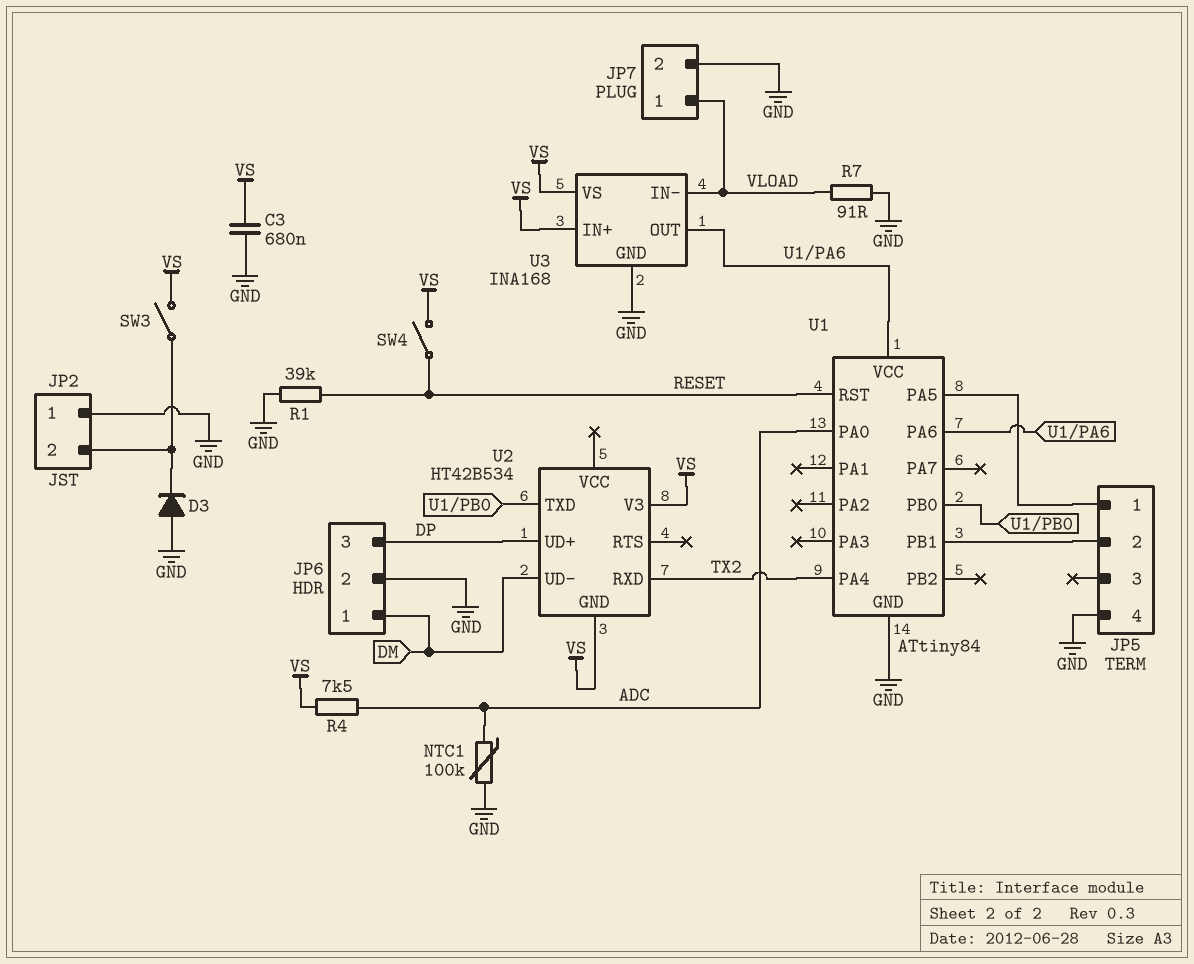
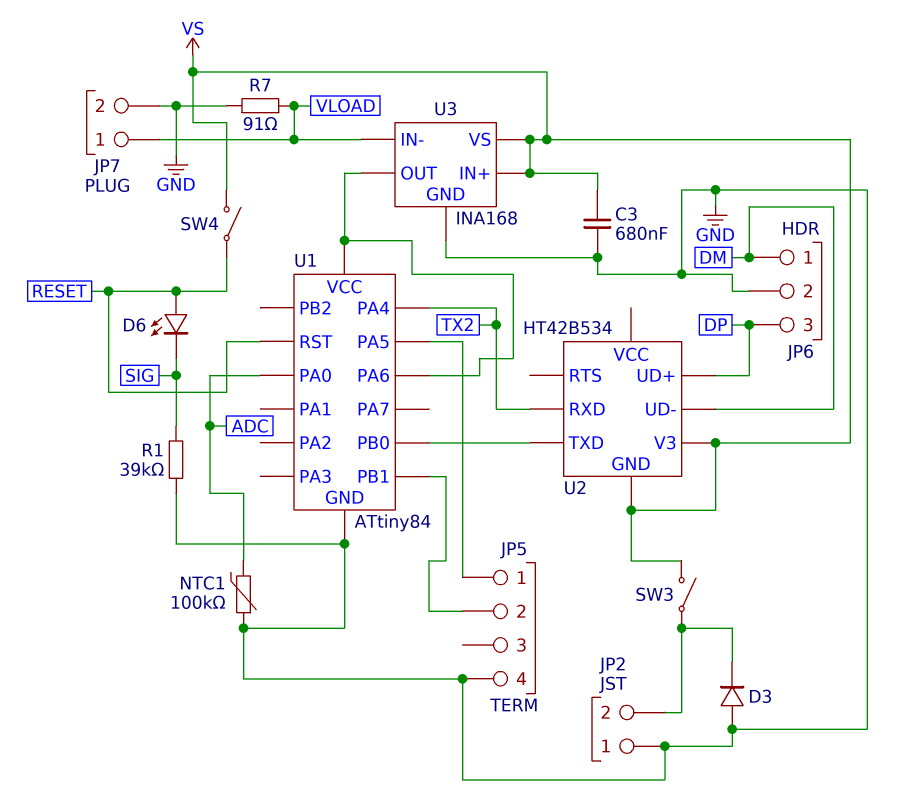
D6: none -> LED (A RESET, K SIG)
R1: 39k (GND, RESET) -> 39k (GND, SIG)
R4: 7.5k (ADC, VS) -> none

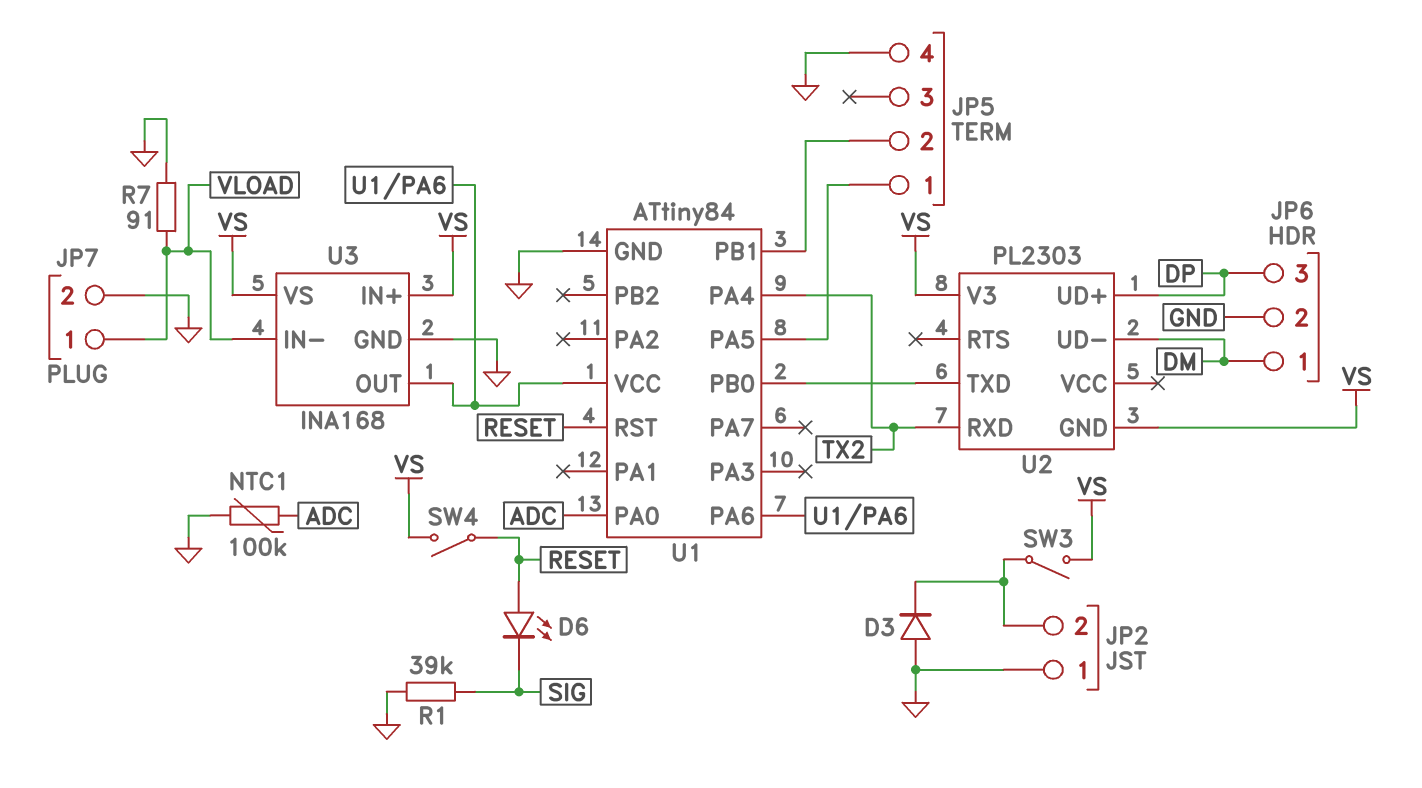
C3: 680nF (GND, VS) -> none
U2: HT42B534 -> PL2303

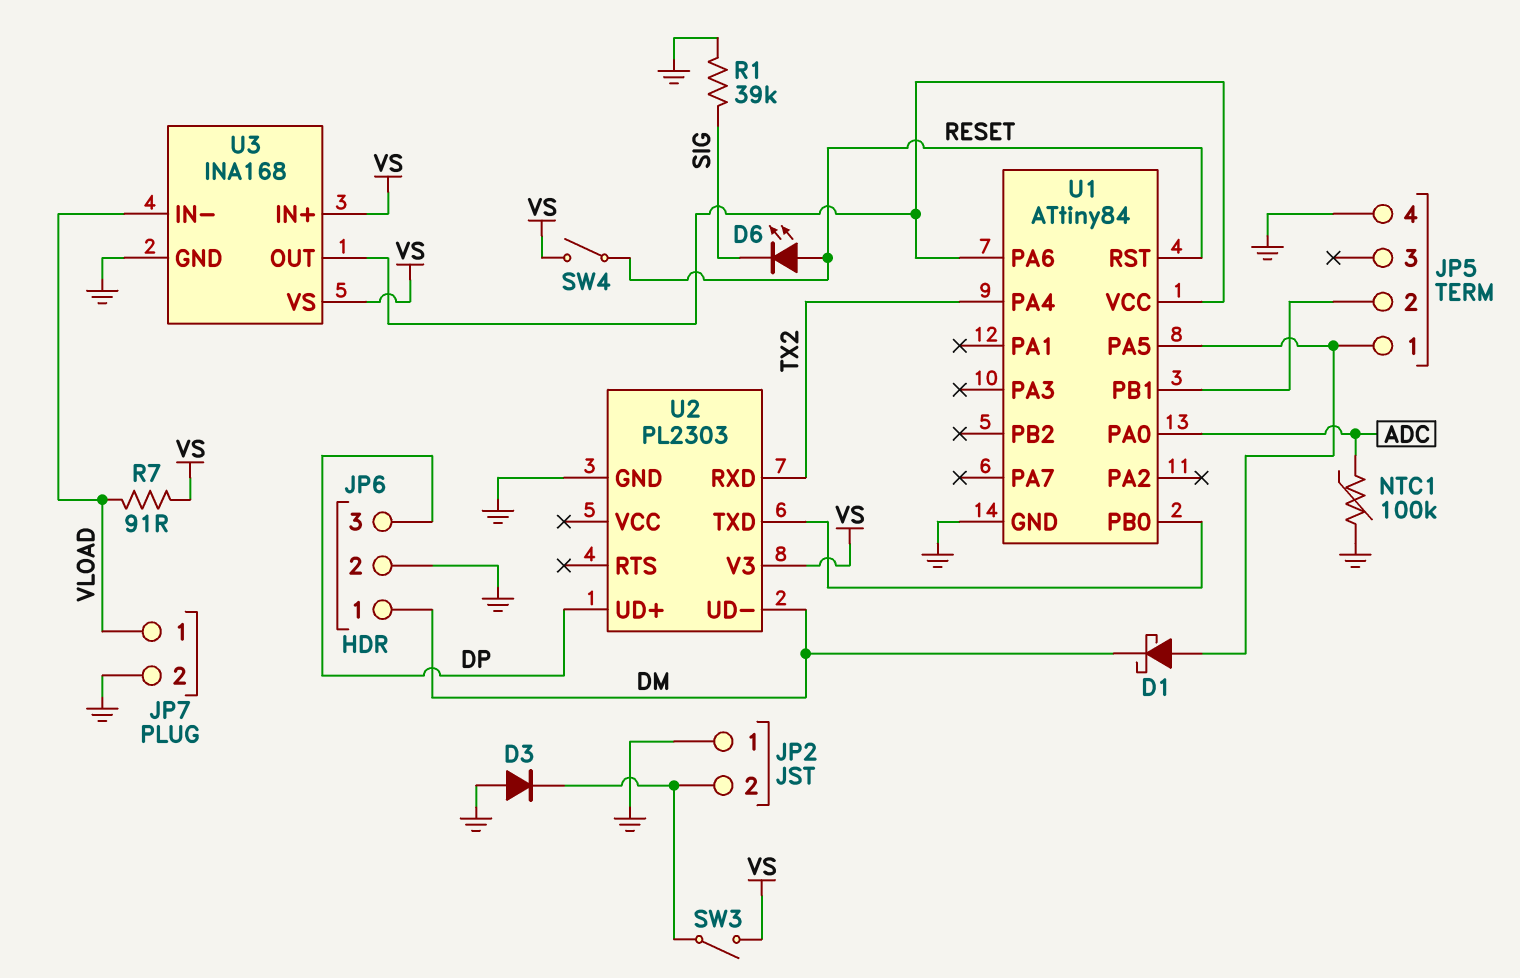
D1: none -> schottky (A JP5/1, K DM)
R7: 91 (GND, VLOAD) -> 91 (VLOAD, VS)
U2 pin GND: VS -> GND

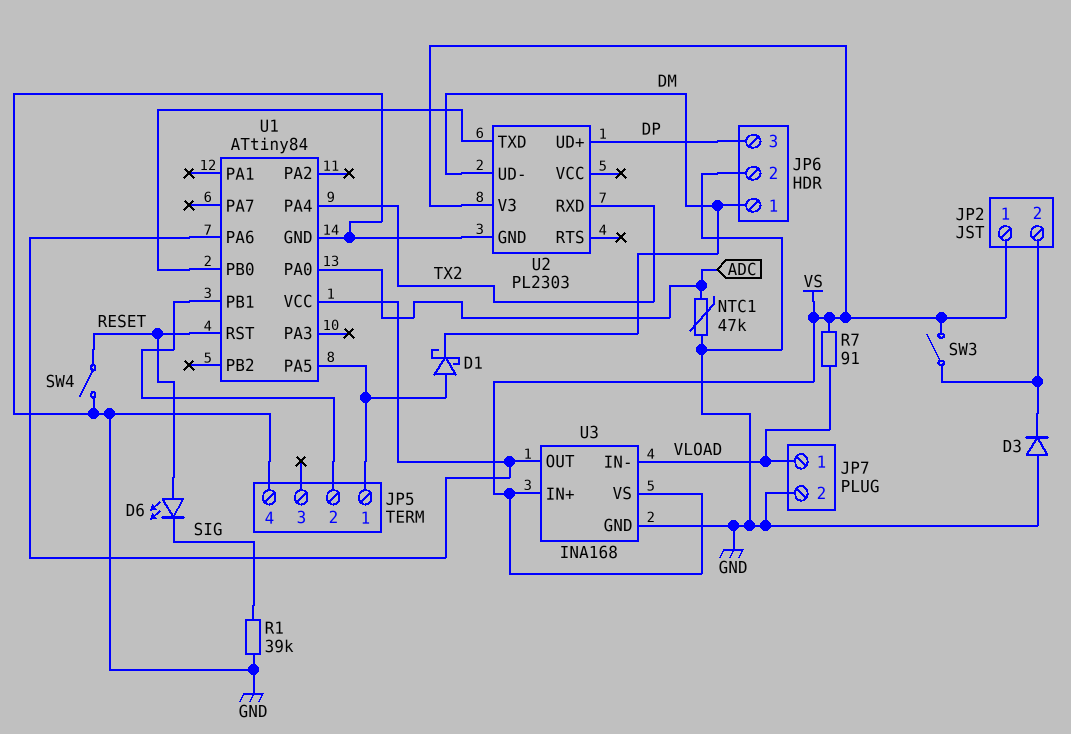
JP2 pin 1: GND -> VS
NTC1: 100k (ADC, GND) -> 47k (ADC, GND)
SW4: switch (RESET, VS) -> switch (GND, RESET)

